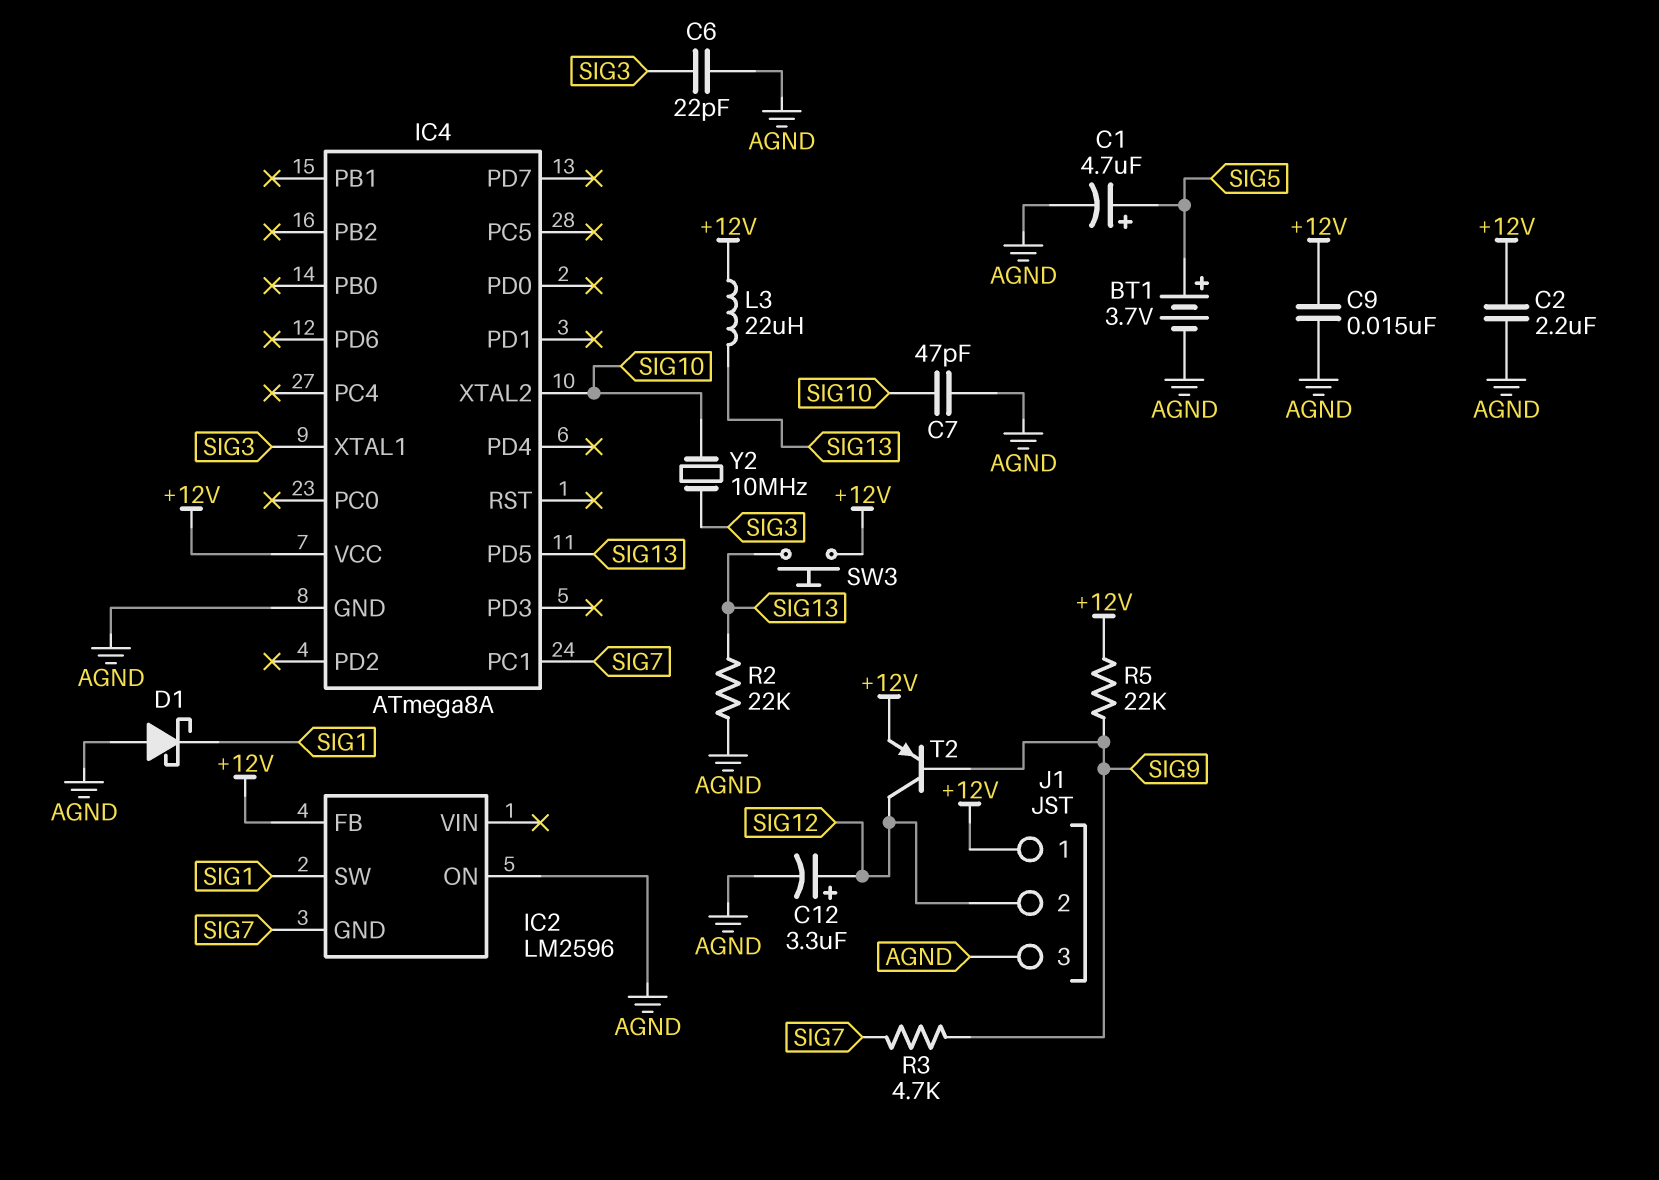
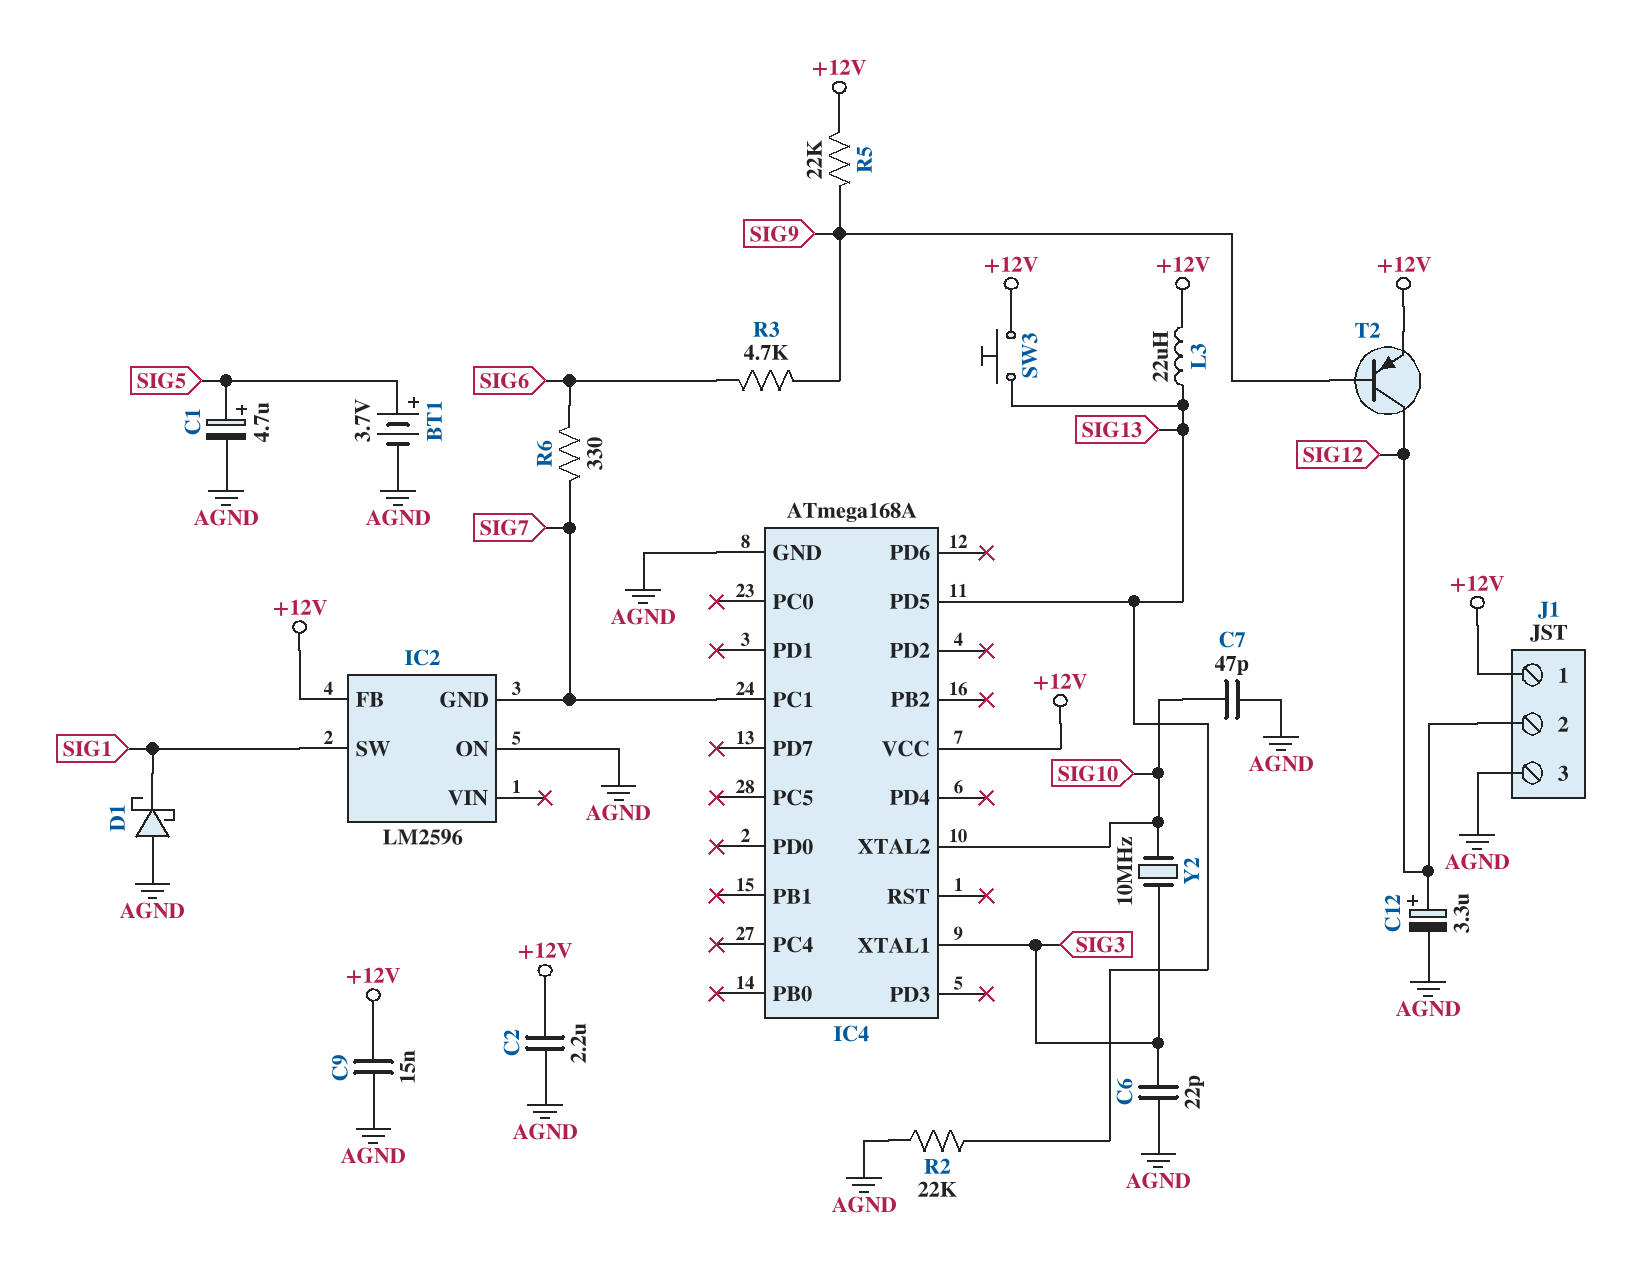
IC4: ATmega8A -> ATmega168A
R3: 4.7k (SIG7, SIG9) -> 4.7k (SIG6, SIG9)
R6: none -> 330 (SIG6, SIG7)

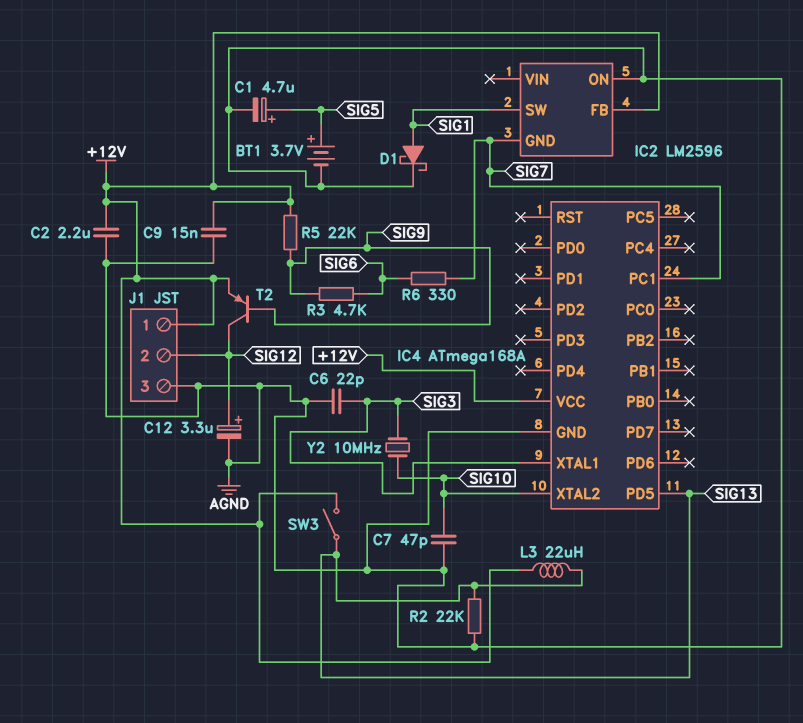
D1: schottky (A AGND, K SIG1) -> schottky (A SIG1, K AGND)
SW3: button (+12V, SIG13) -> switch (+12V, SIG13)

